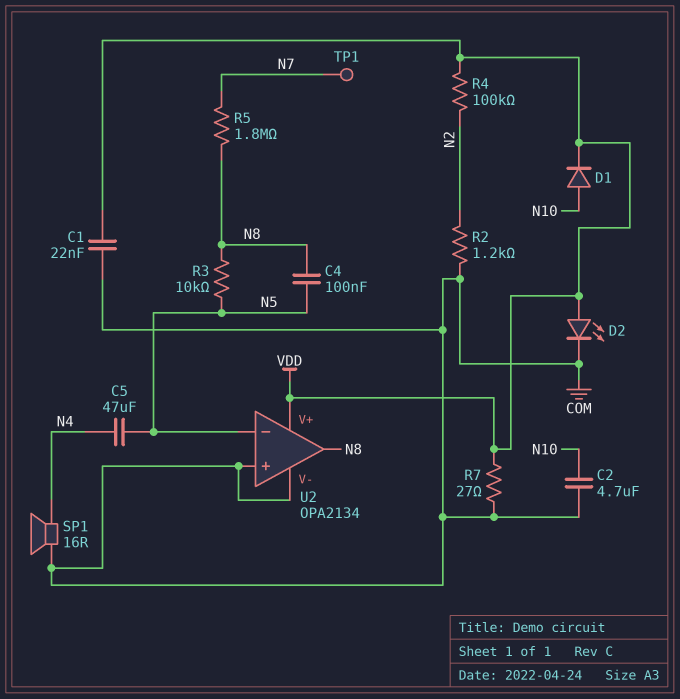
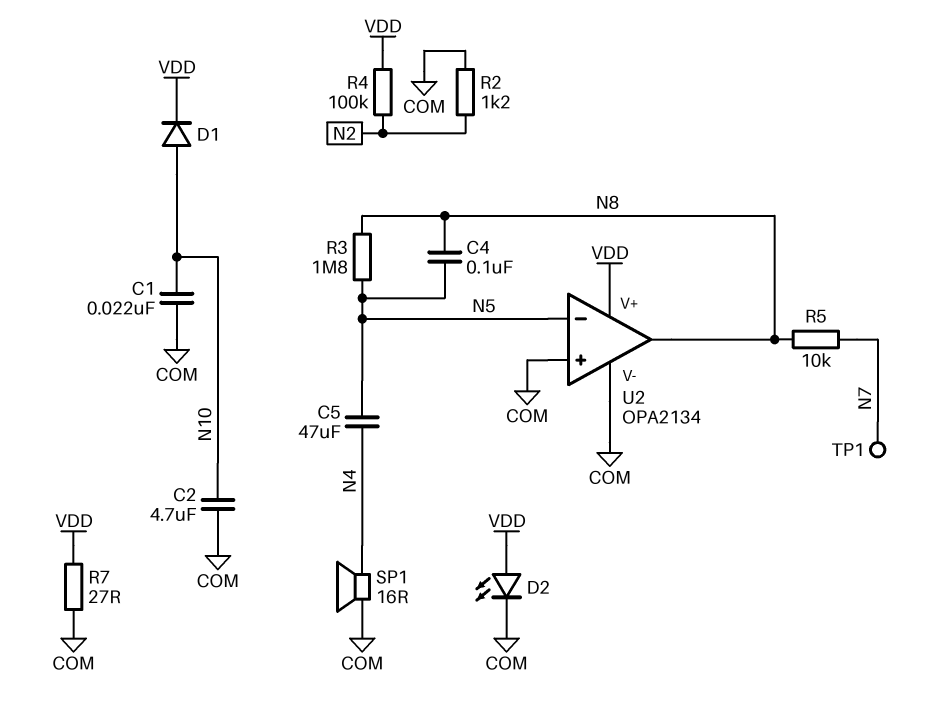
C1: 22nF (COM, VDD) -> 22nF (COM, N10)
R3: 10k (N5, N8) -> 1.8M (N5, N8)
R5: 1.8M (N7, N8) -> 10k (N7, N8)

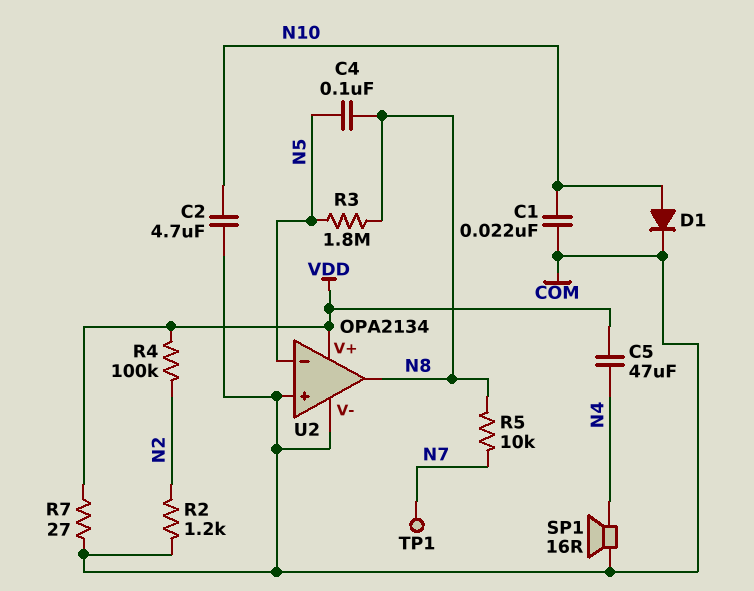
C5: 47uF (N4, N5) -> 47uF (N4, VDD)
D1: diode (A N10, K VDD) -> diode (A N10, K COM)
D2: LED (A VDD, K COM) -> none

